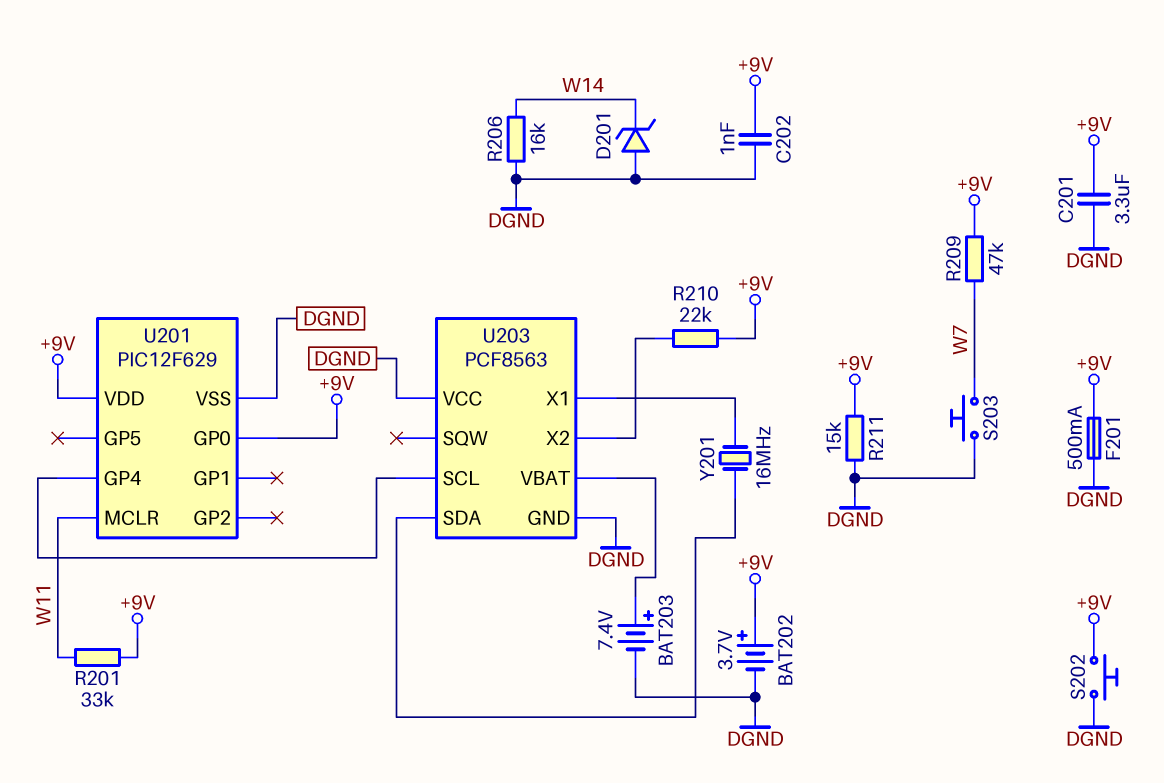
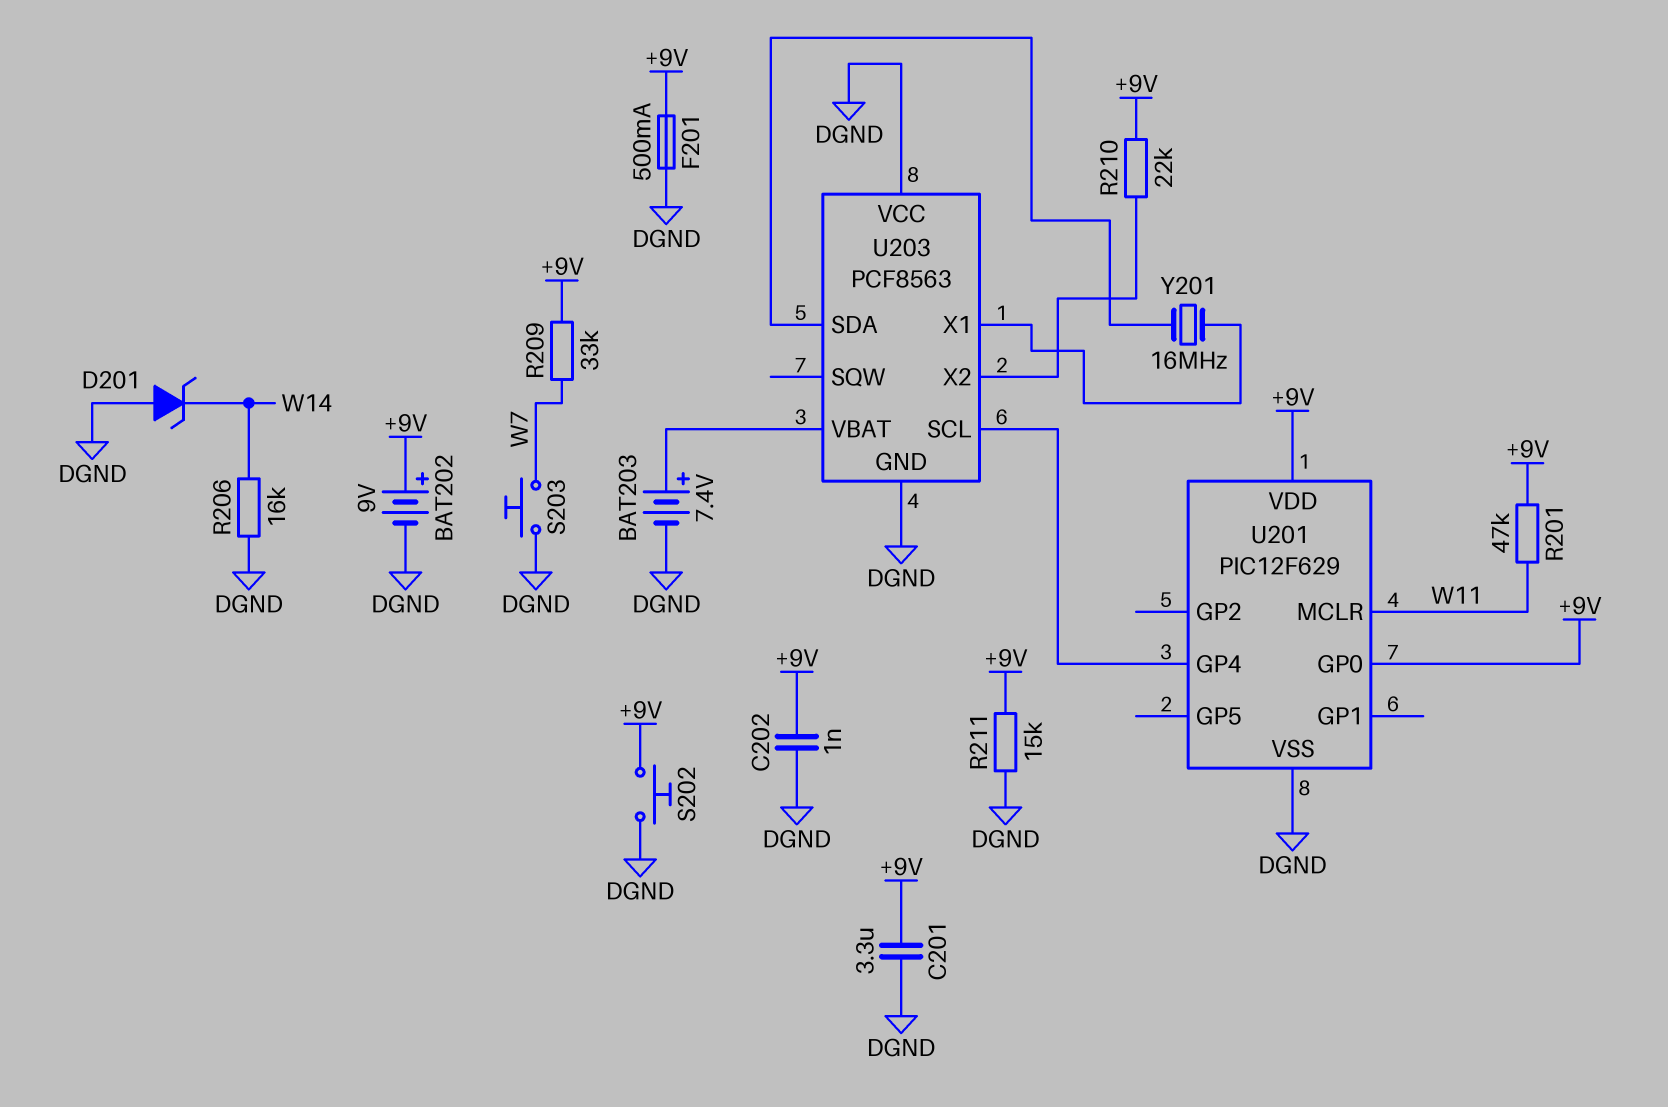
BAT202: 3.7V (plus +9V, minus DGND) -> 9V (plus +9V, minus DGND)
R201: 33k (+9V, W11) -> 47k (+9V, W11)
R209: 47k (+9V, W7) -> 33k (+9V, W7)

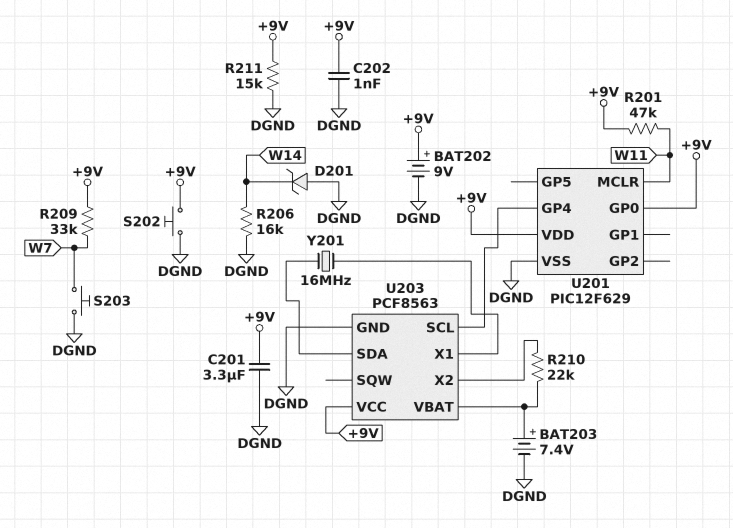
F201: 500mA (+9V, DGND) -> none
R210: 22k (+9V, U203/X2) -> 22k (U203/VBAT, U203/X2)
U203 pin VCC: DGND -> +9V

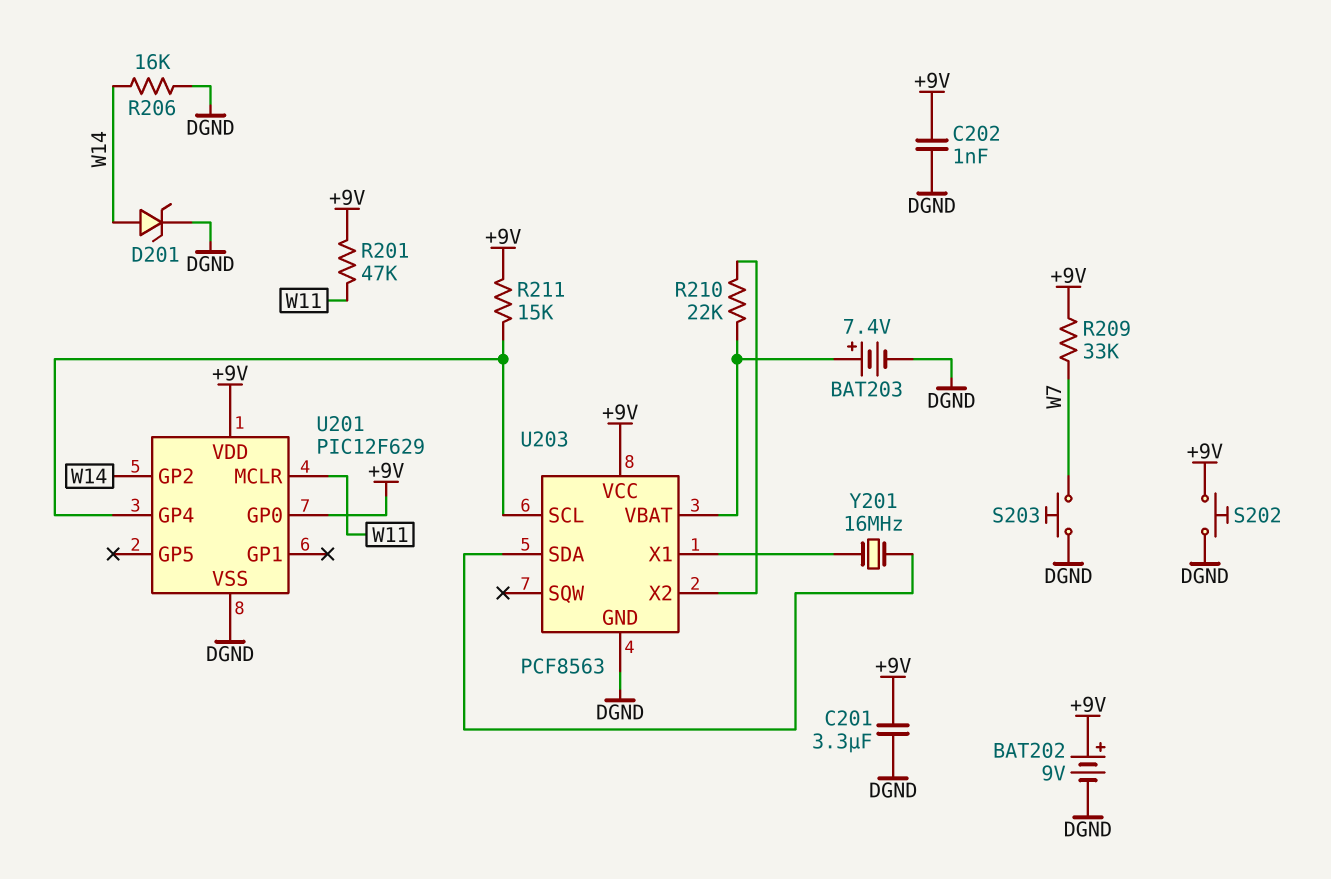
D201: zener (A DGND, K W14) -> zener (A W14, K DGND)
R211: 15k (+9V, DGND) -> 15k (+9V, U201/GP4)
U201 pin GP2: none -> W14

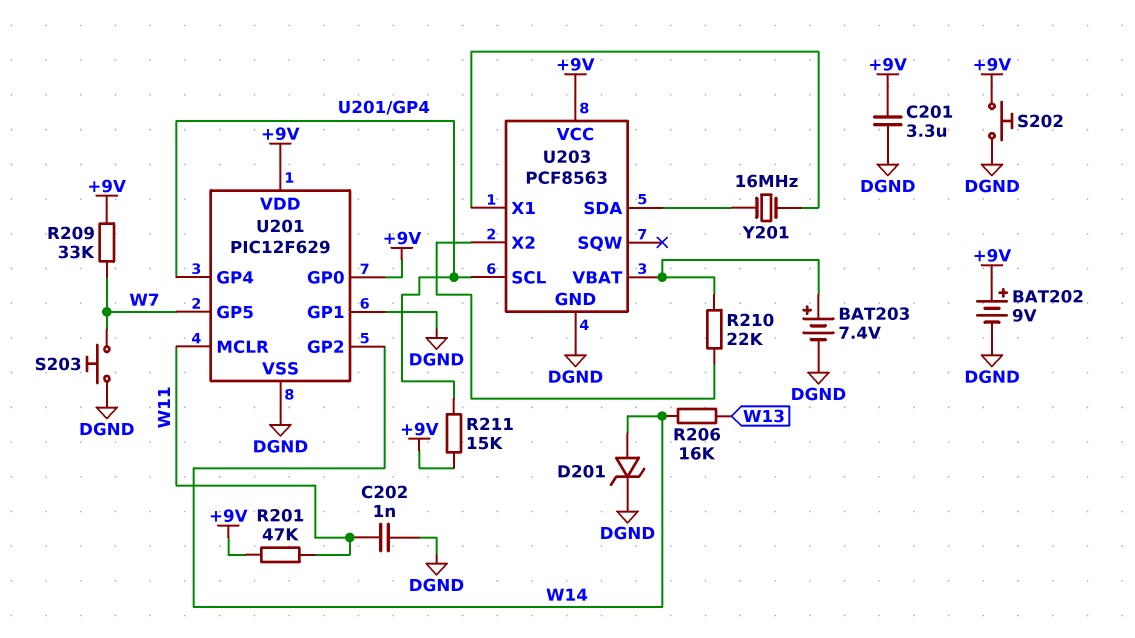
C202: 1nF (+9V, DGND) -> 1nF (DGND, W11)
R206: 16k (DGND, W14) -> 16k (W13, W14)
U201 pin GP1: none -> DGND
U201 pin GP5: none -> W7

